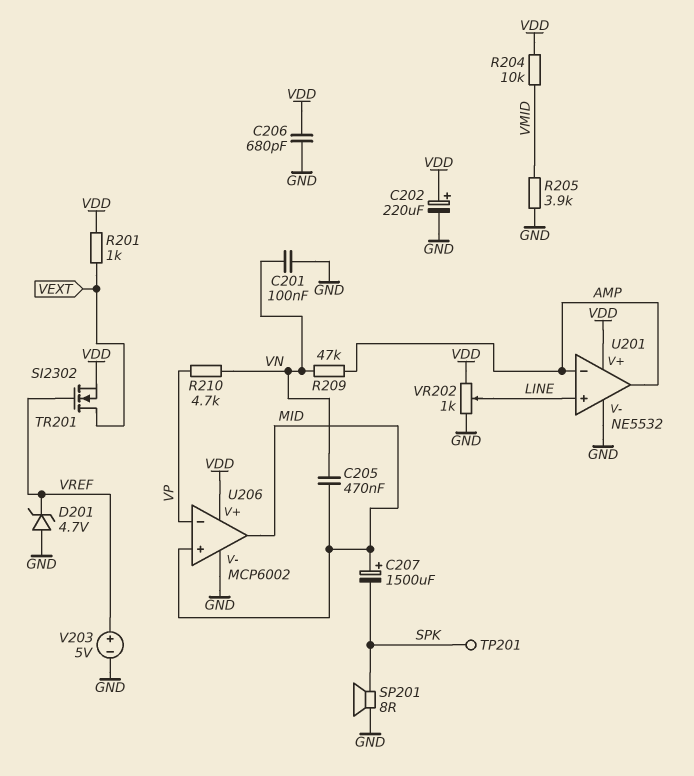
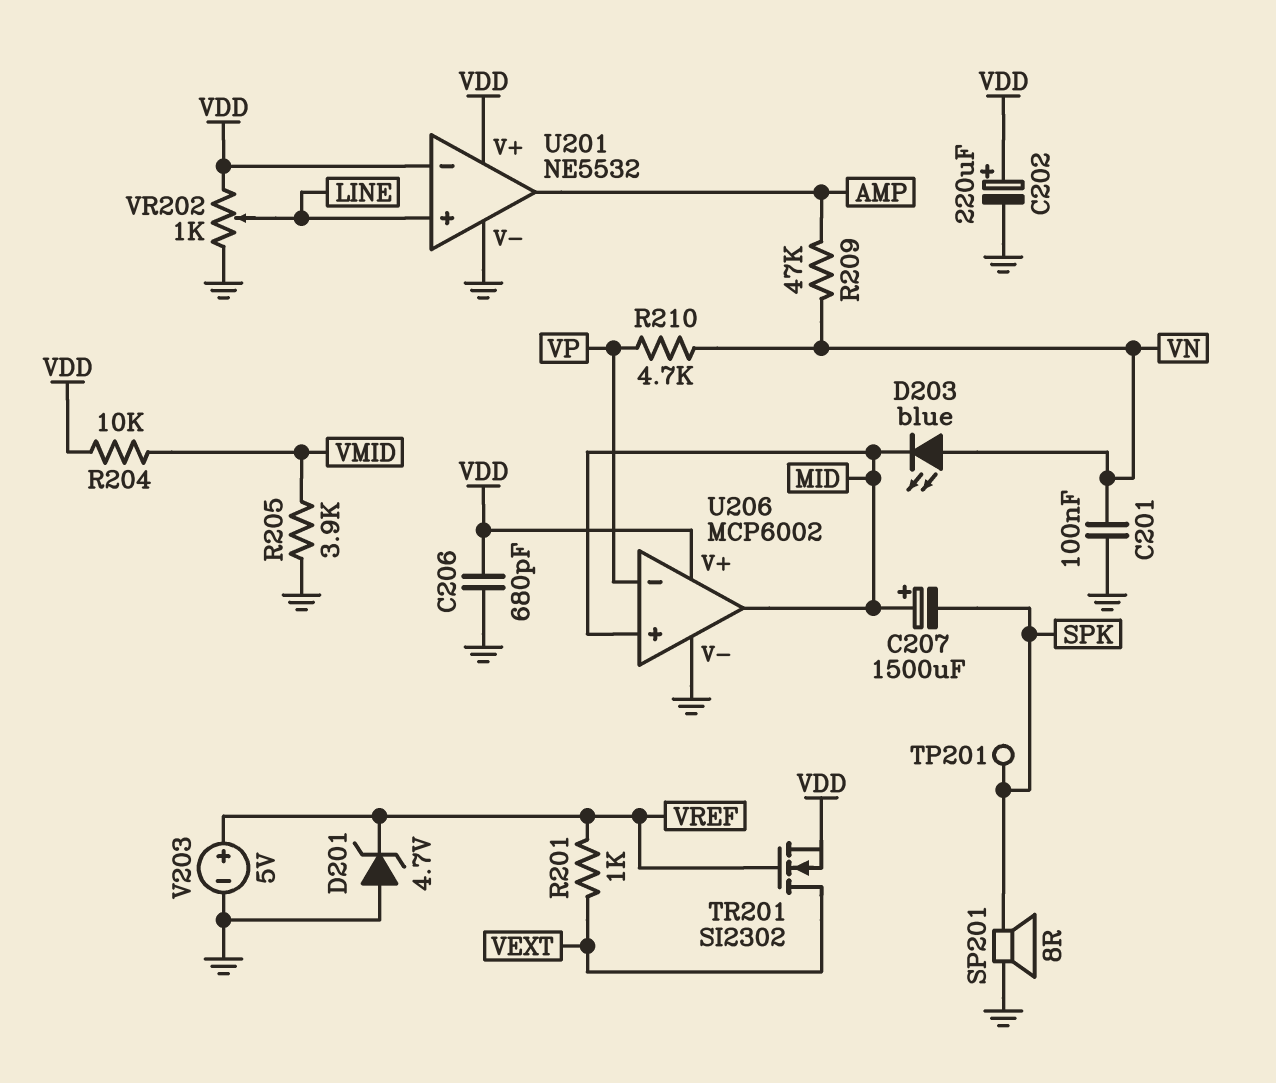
C205: 470nF (MID, VN) -> none
D203: none -> LED blue (A VN, K MID)
R201: 1k (VDD, VEXT) -> 1k (VEXT, VREF)
U201 pin in-: AMP -> VDD

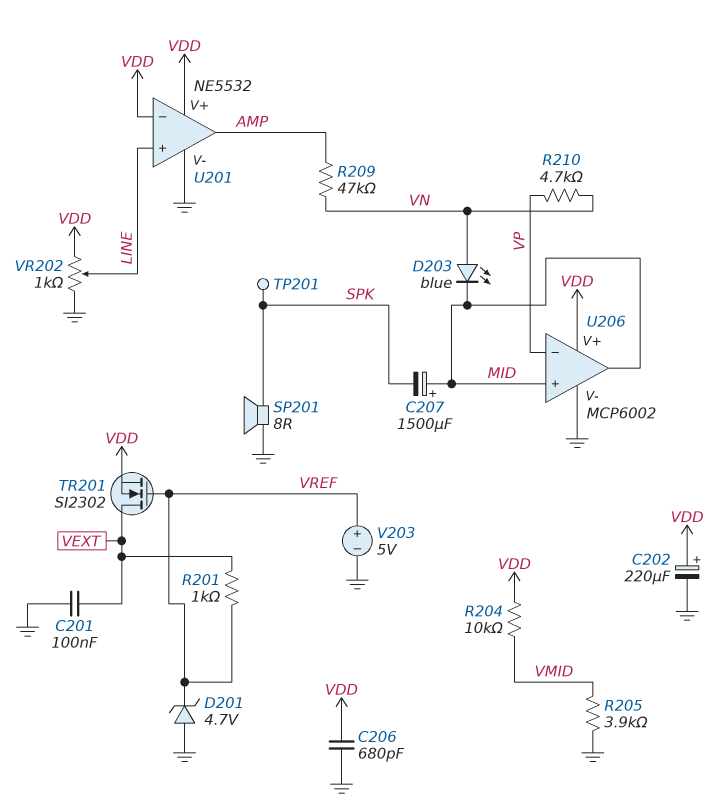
C201: 100nF (GND, VN) -> 100nF (GND, VEXT)

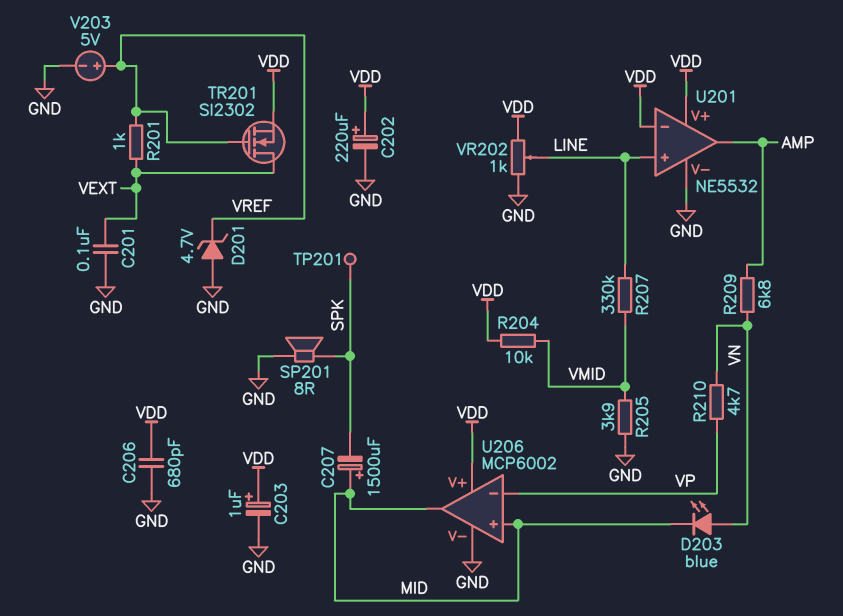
C203: none -> 1uF (plus VDD, minus GND)
R207: none -> 330k (LINE, VMID)
R209: 47k (AMP, VN) -> 6.8k (AMP, VN)

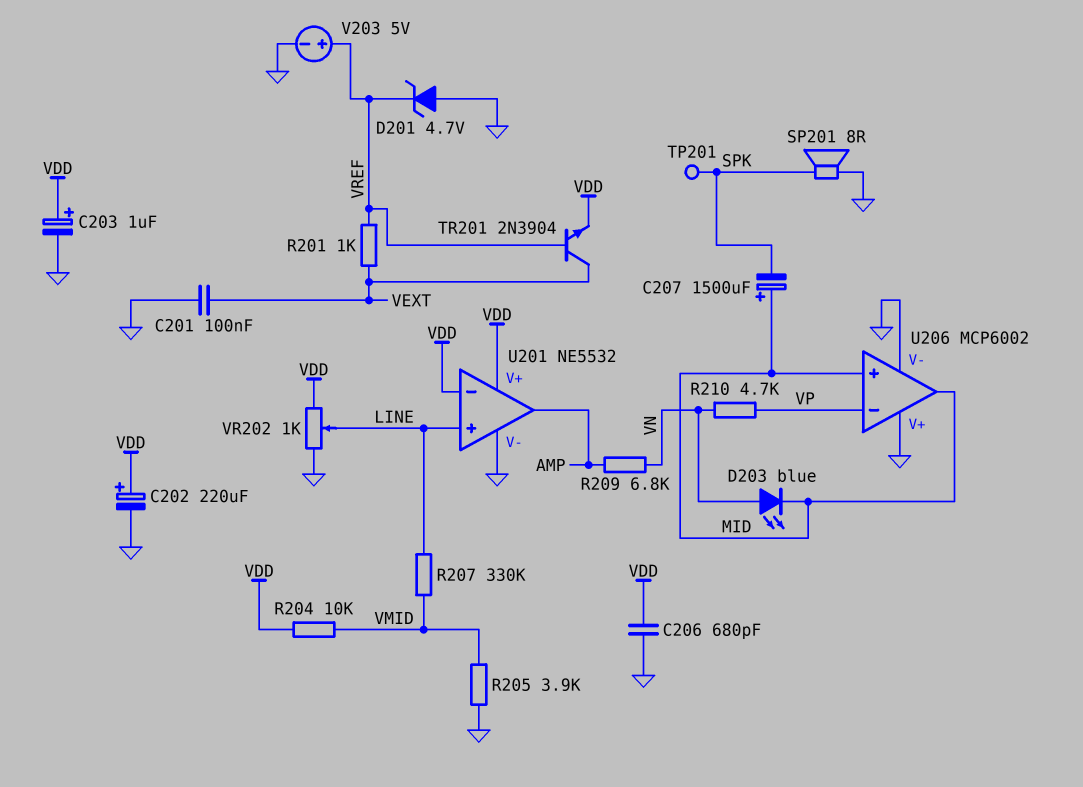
TR201: NMOS SI2302 (G VREF, D VEXT, S VDD) -> NPN 2N3904 (B VREF, C VEXT, E VDD)
U206 pin V+: VDD -> GND

